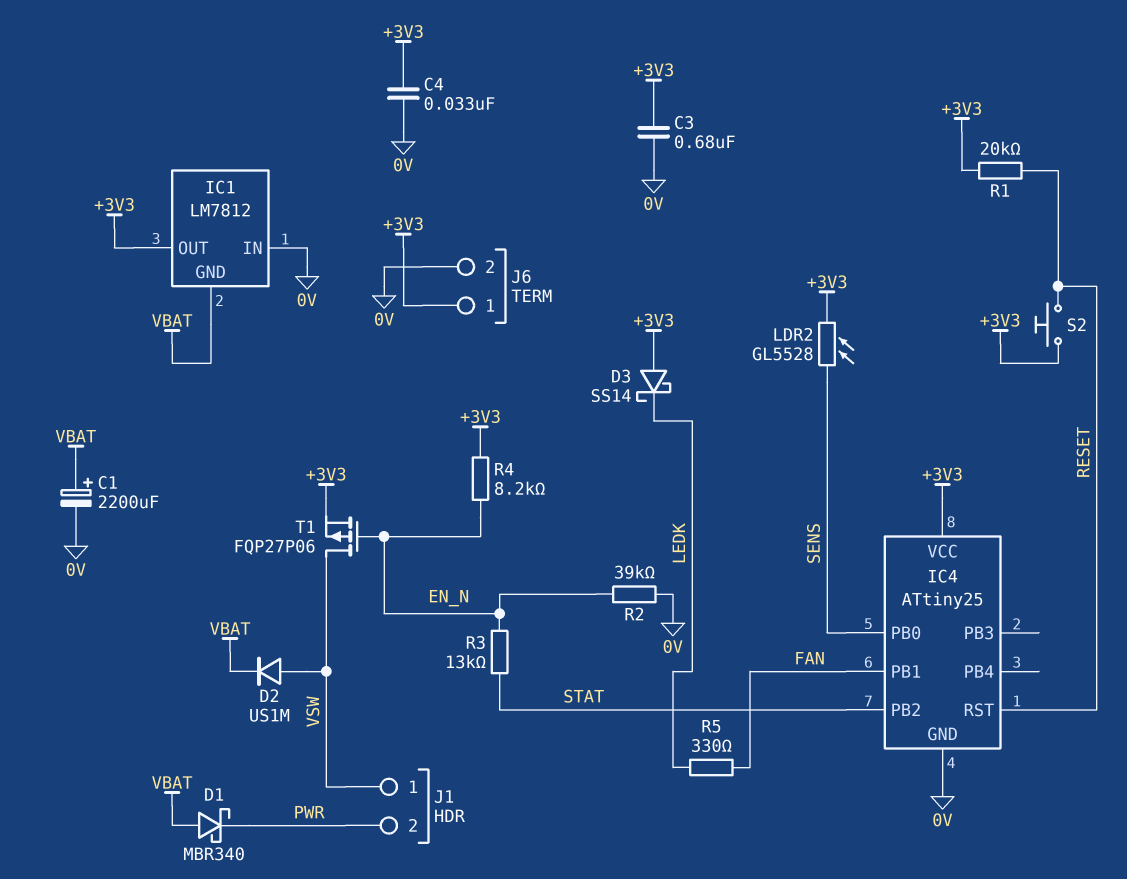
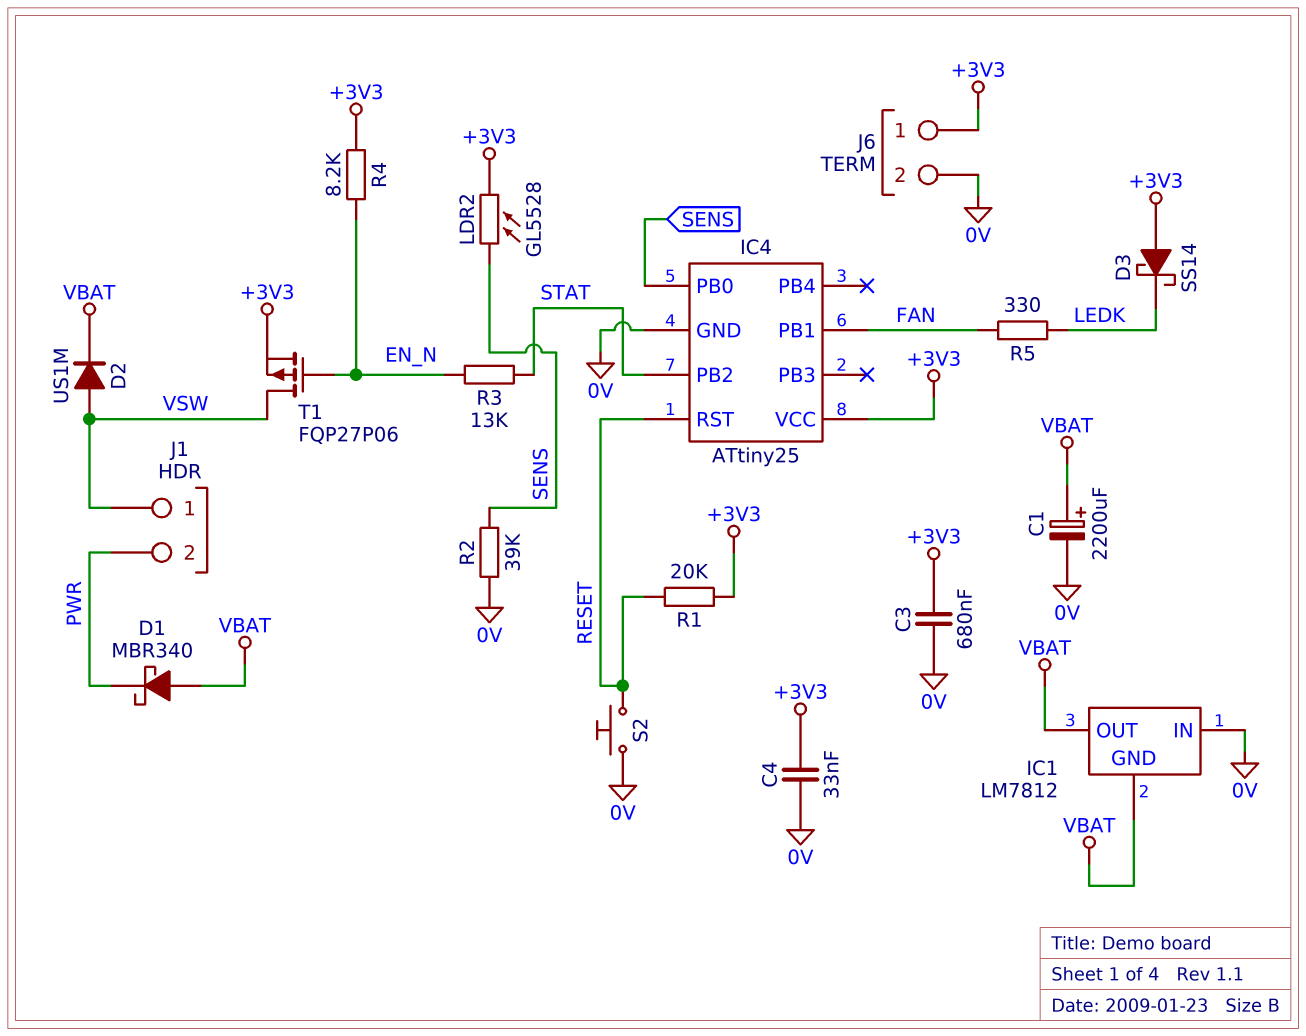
IC1 pin OUT: +3V3 -> VBAT
R2: 39k (0V, EN_N) -> 39k (0V, SENS)
S2: button (+3V3, RESET) -> button (0V, RESET)

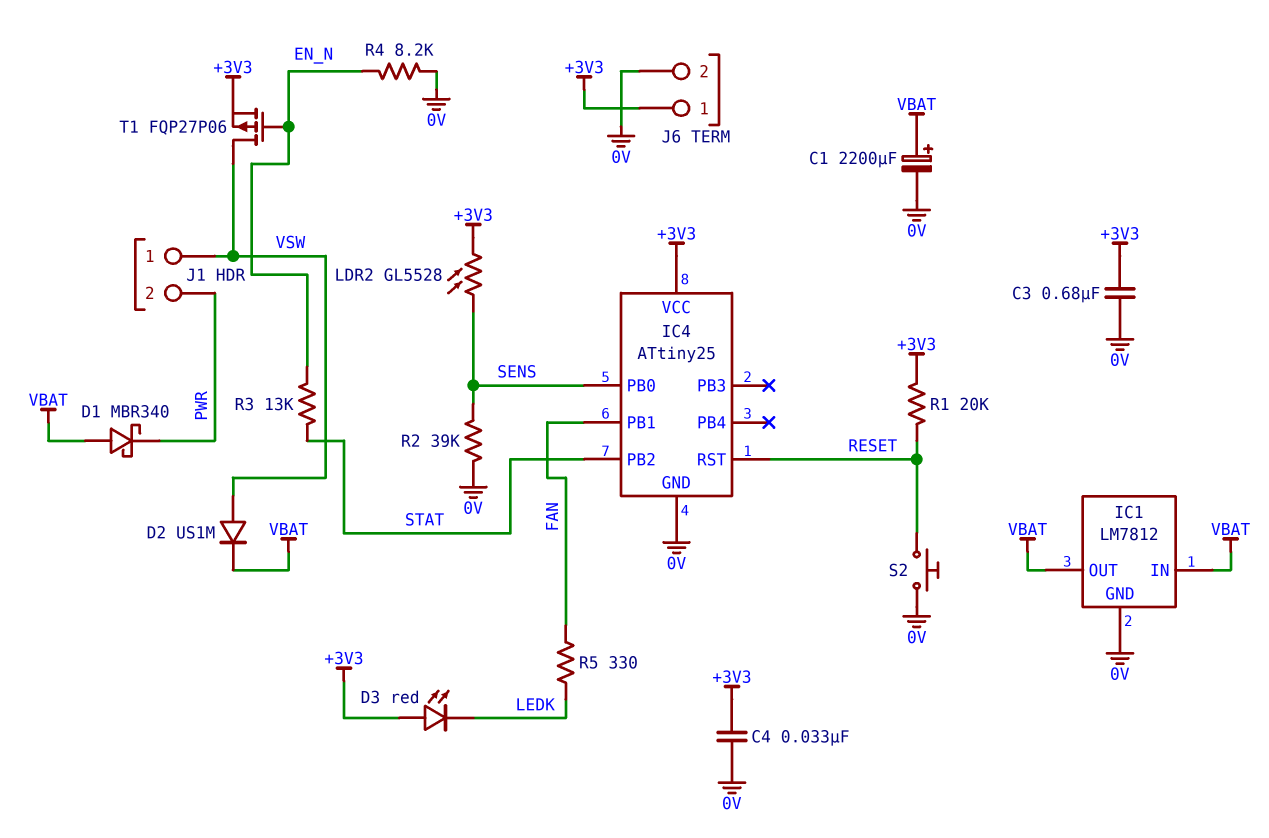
D3: schottky SS14 (A +3V3, K LEDK) -> LED red (A +3V3, K LEDK)
IC1 pin GND: VBAT -> 0V
IC1 pin IN: 0V -> VBAT
R4: 8.2k (+3V3, EN_N) -> 8.2k (0V, EN_N)

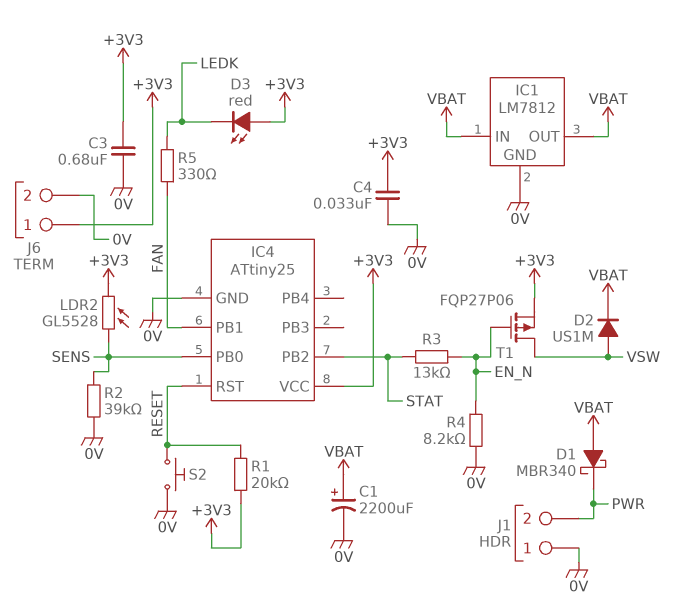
J1 pin 1: VSW -> 0V

